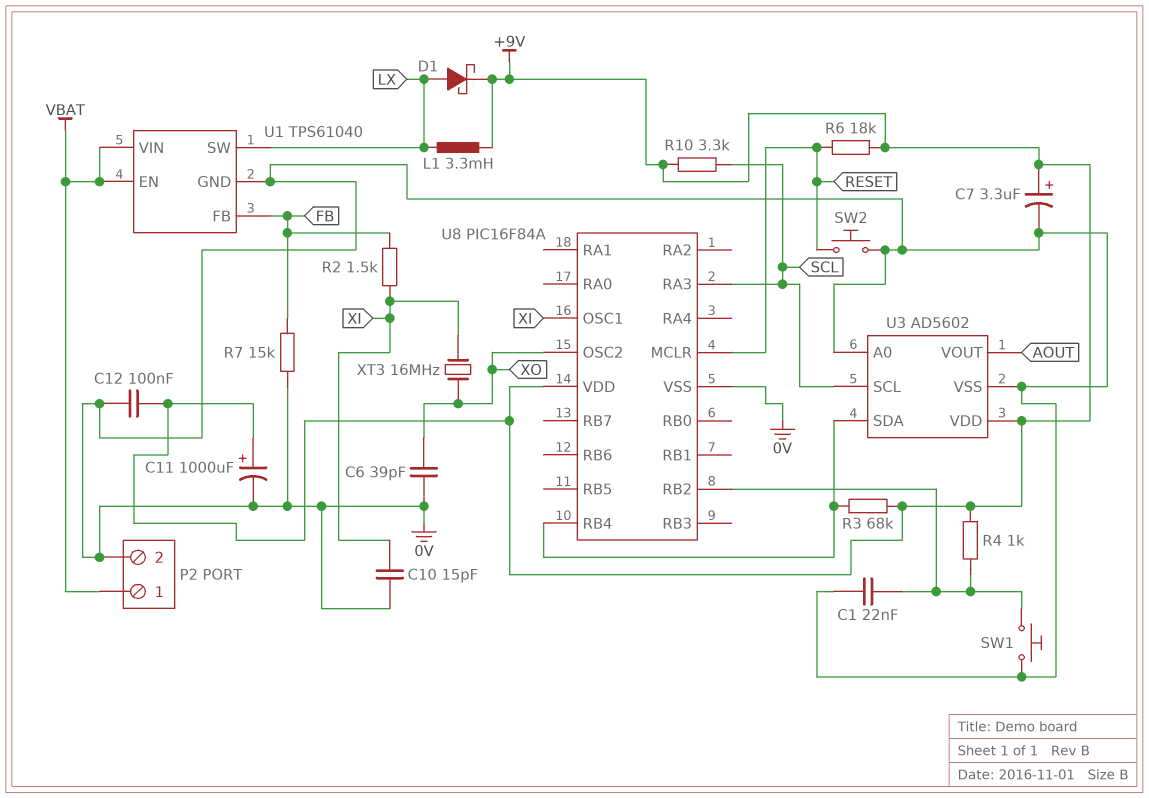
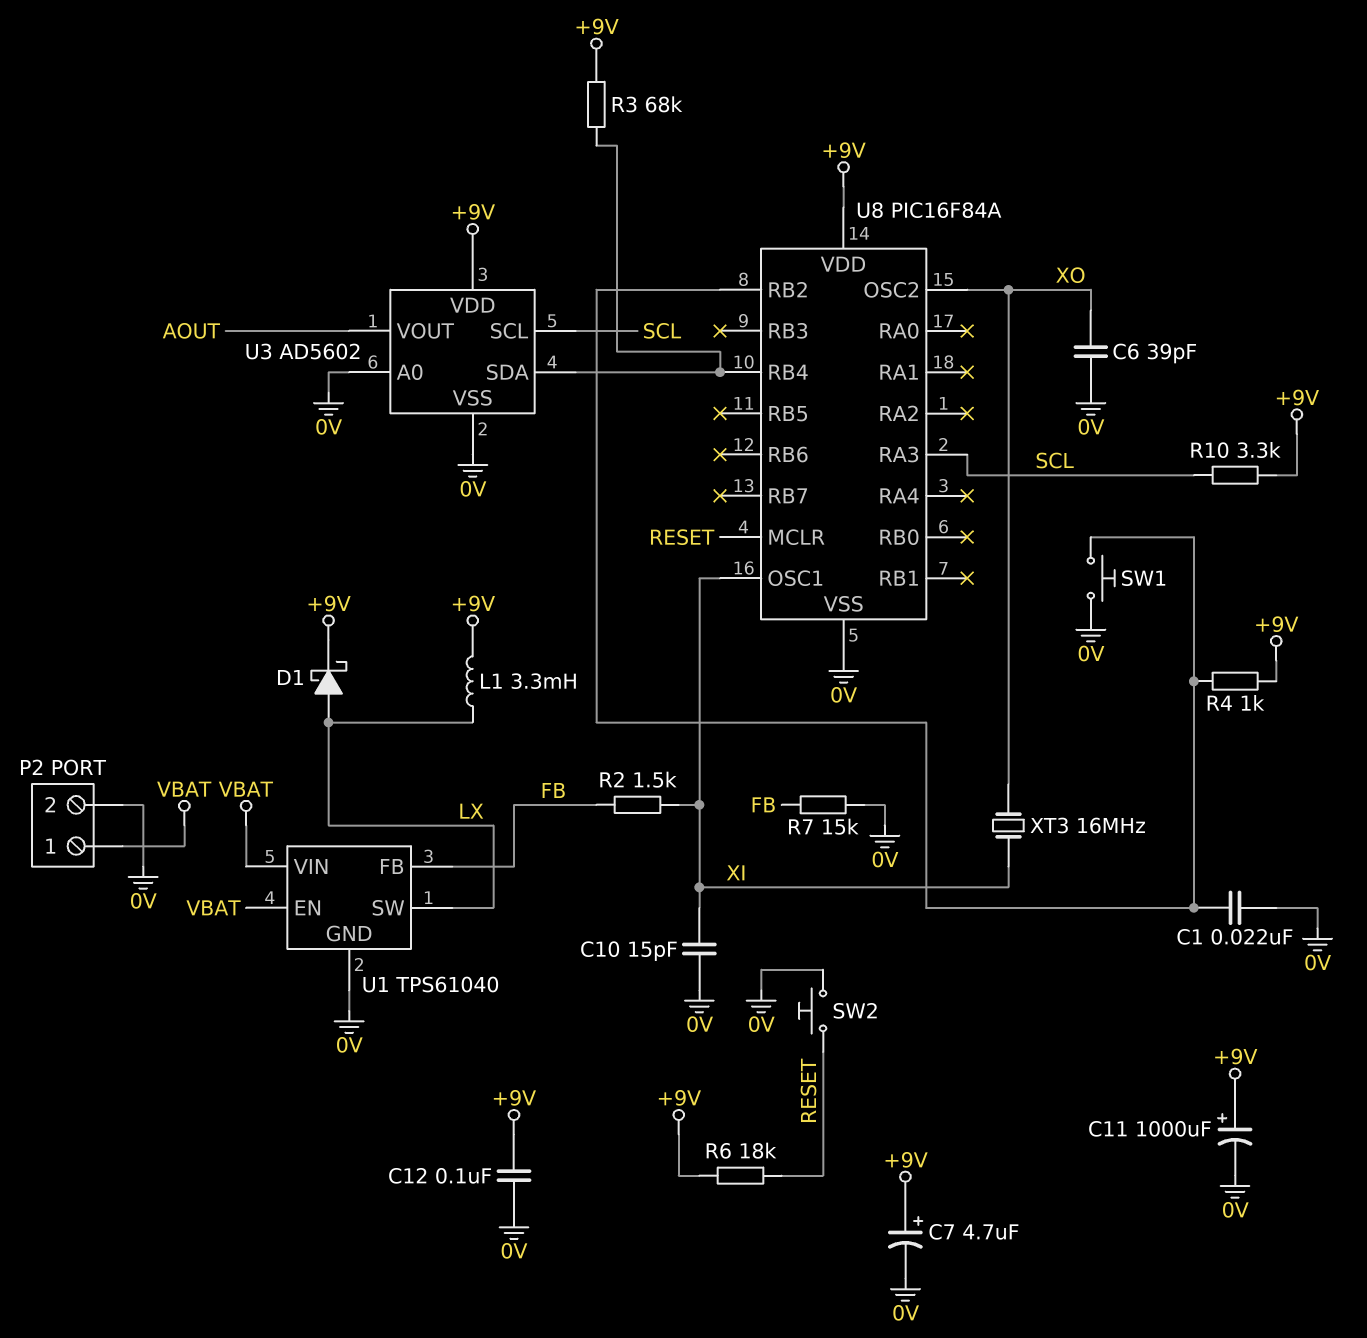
C7: 3.3uF (plus +9V, minus 0V) -> 4.7uF (plus +9V, minus 0V)

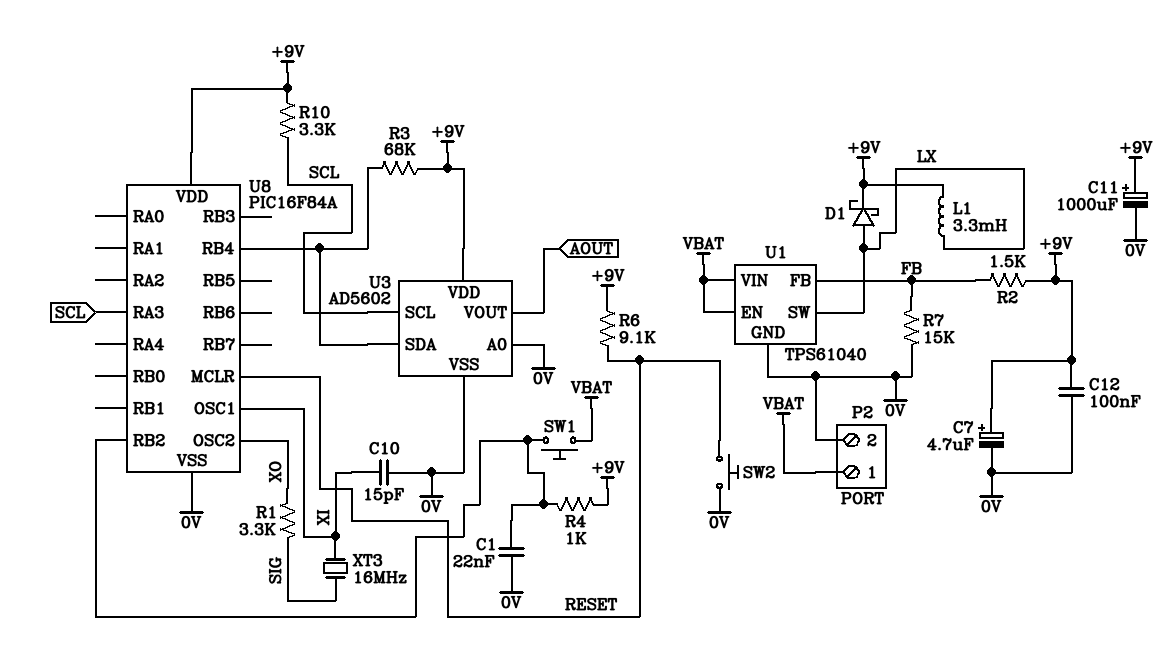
C6: 39pF (0V, XO) -> none
R1: none -> 3.3k (SIG, XO)
R2: 1.5k (FB, XI) -> 1.5k (+9V, FB)
R6: 18k (+9V, RESET) -> 9.1k (+9V, RESET)
SW1: button (0V, U8/RB2) -> button (U8/RB2, VBAT)
XT3: 16MHz (XI, XO) -> 16MHz (SIG, XI)

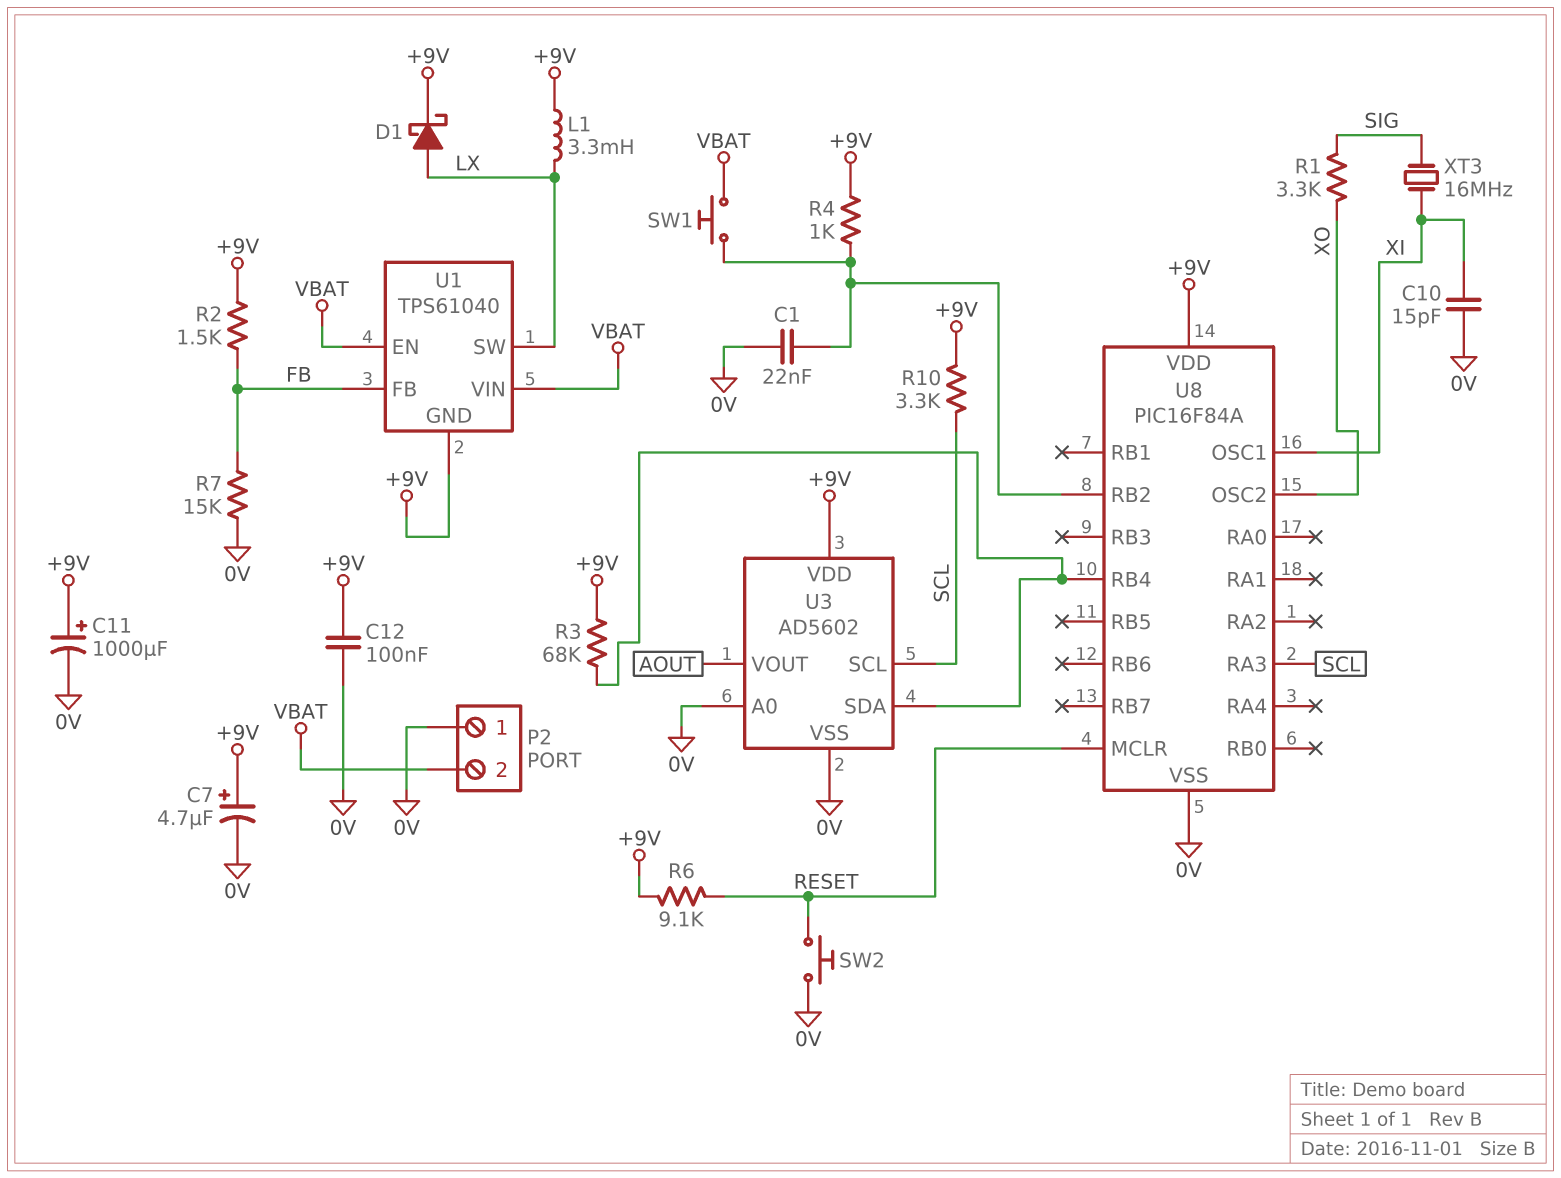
P2 pin 1: VBAT -> 0V
P2 pin 2: 0V -> VBAT
U1 pin GND: 0V -> +9V

